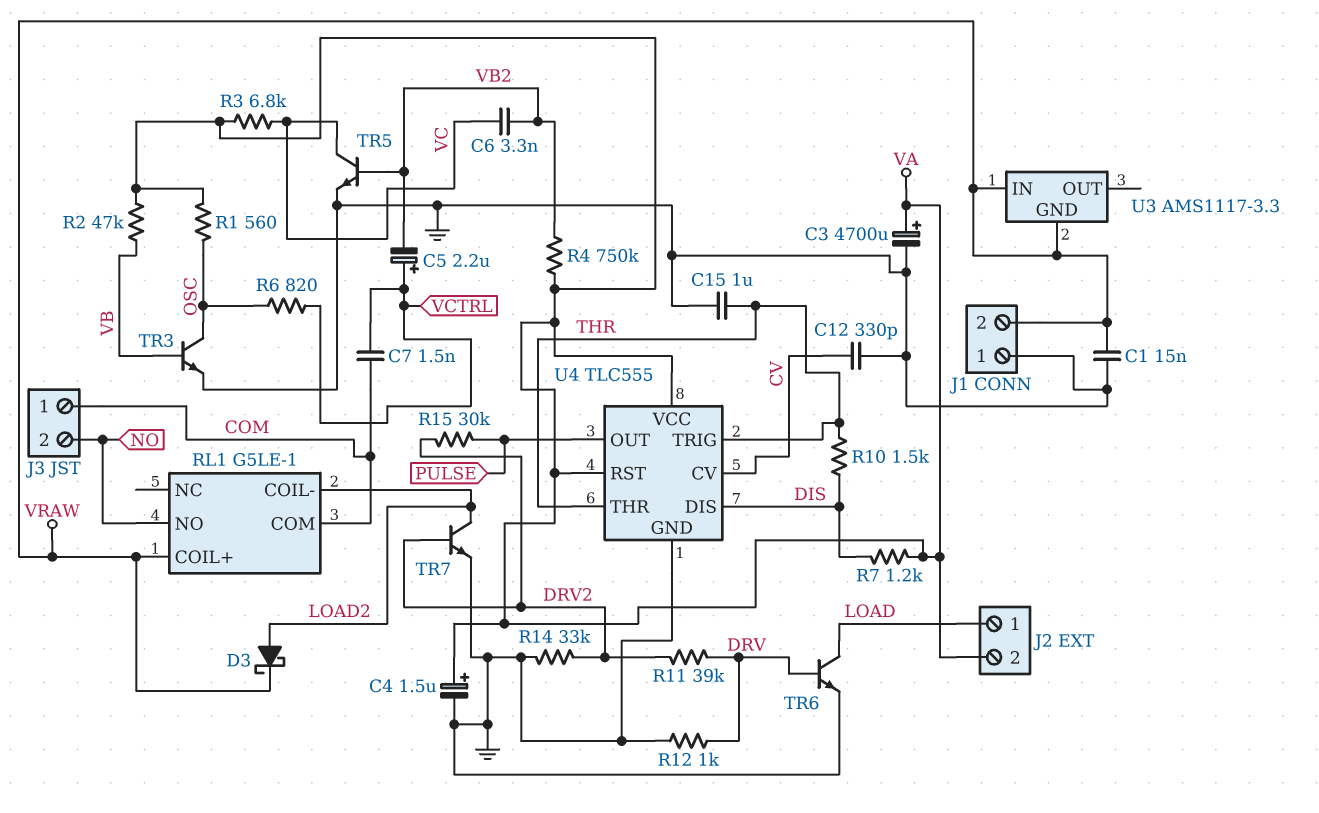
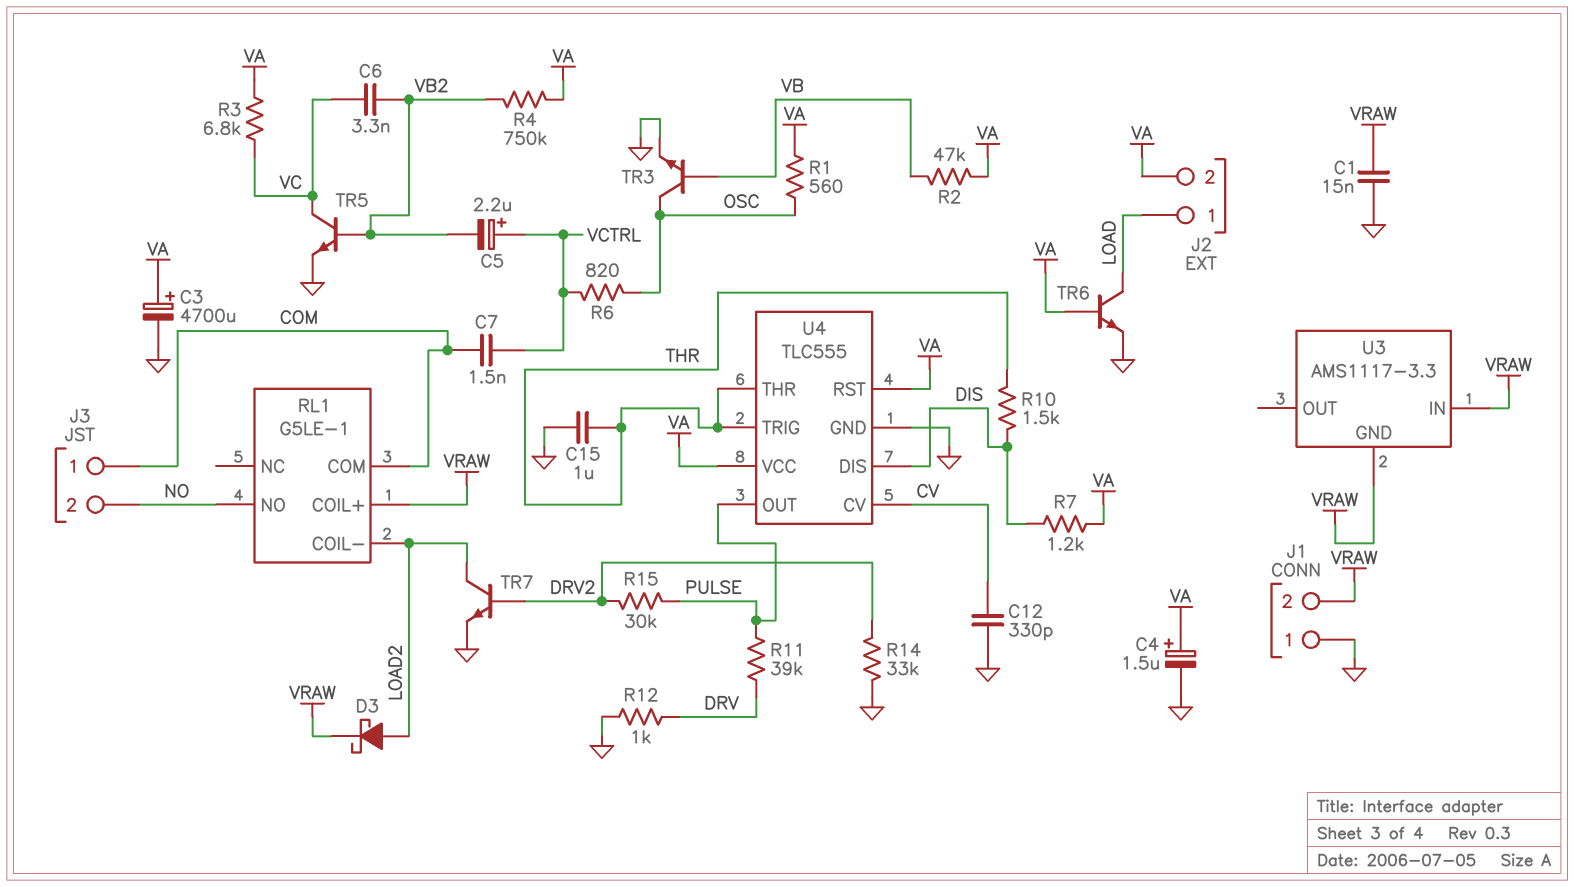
R11: 39k (DRV, DRV2) -> 39k (DRV, PULSE)
TR6: NPN (B DRV, C LOAD, E GND) -> NPN (B VA, C LOAD, E GND)

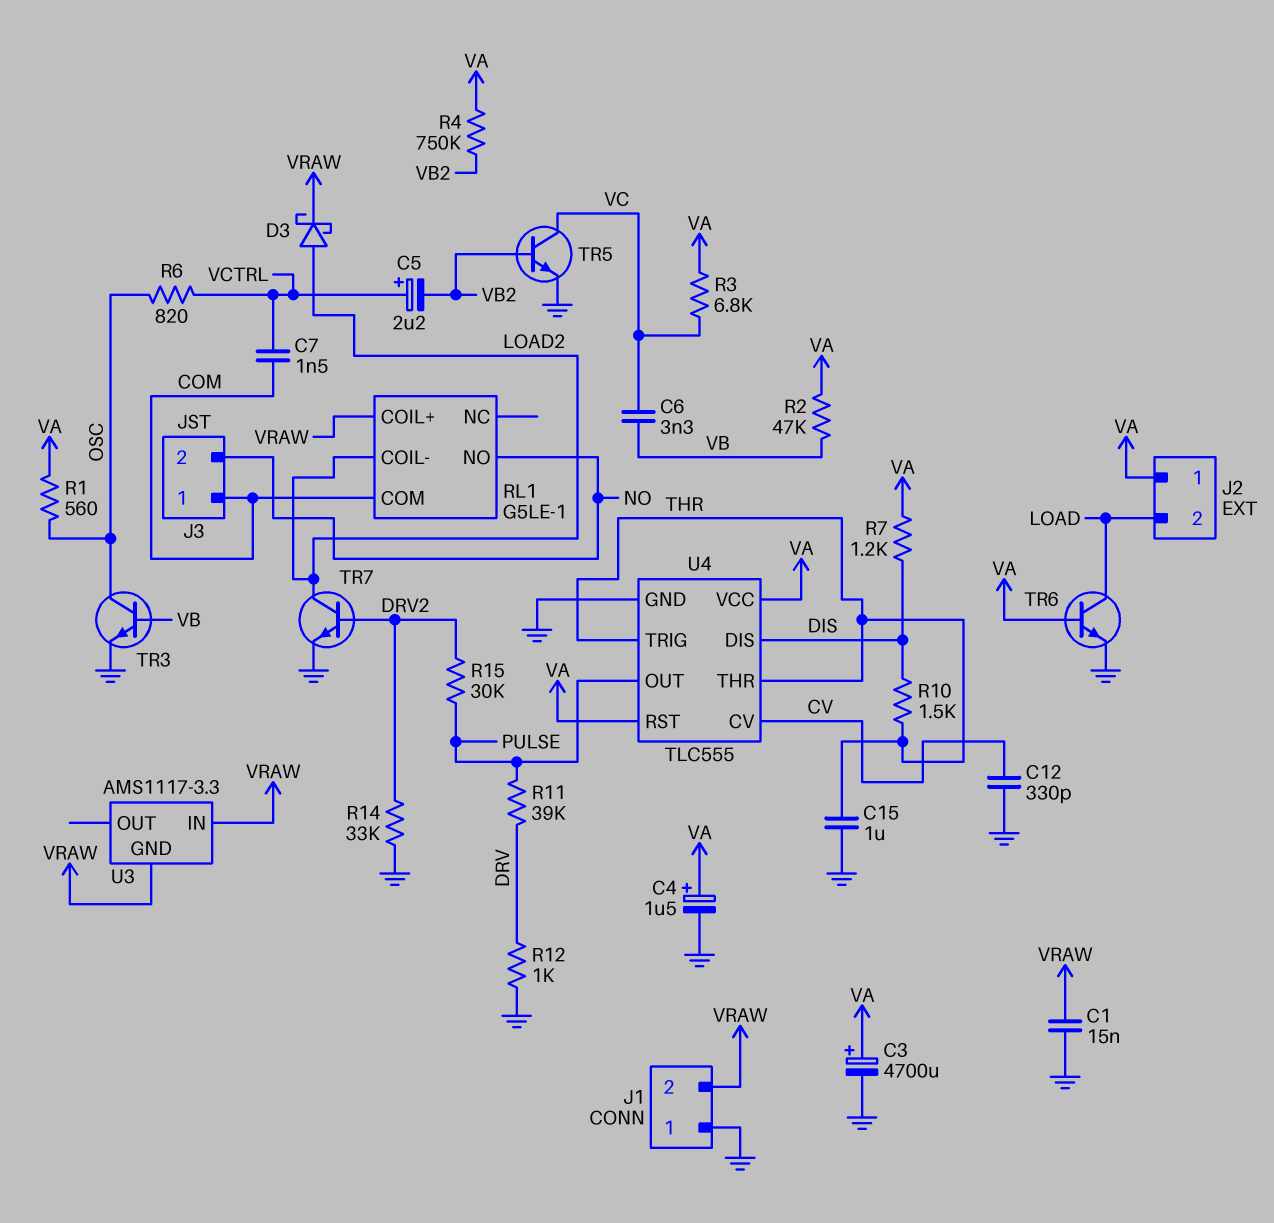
C6: 3.3nF (VB2, VC) -> 3.3nF (VB, VC)
J2 pin 1: LOAD -> VA
J2 pin 2: VA -> LOAD

